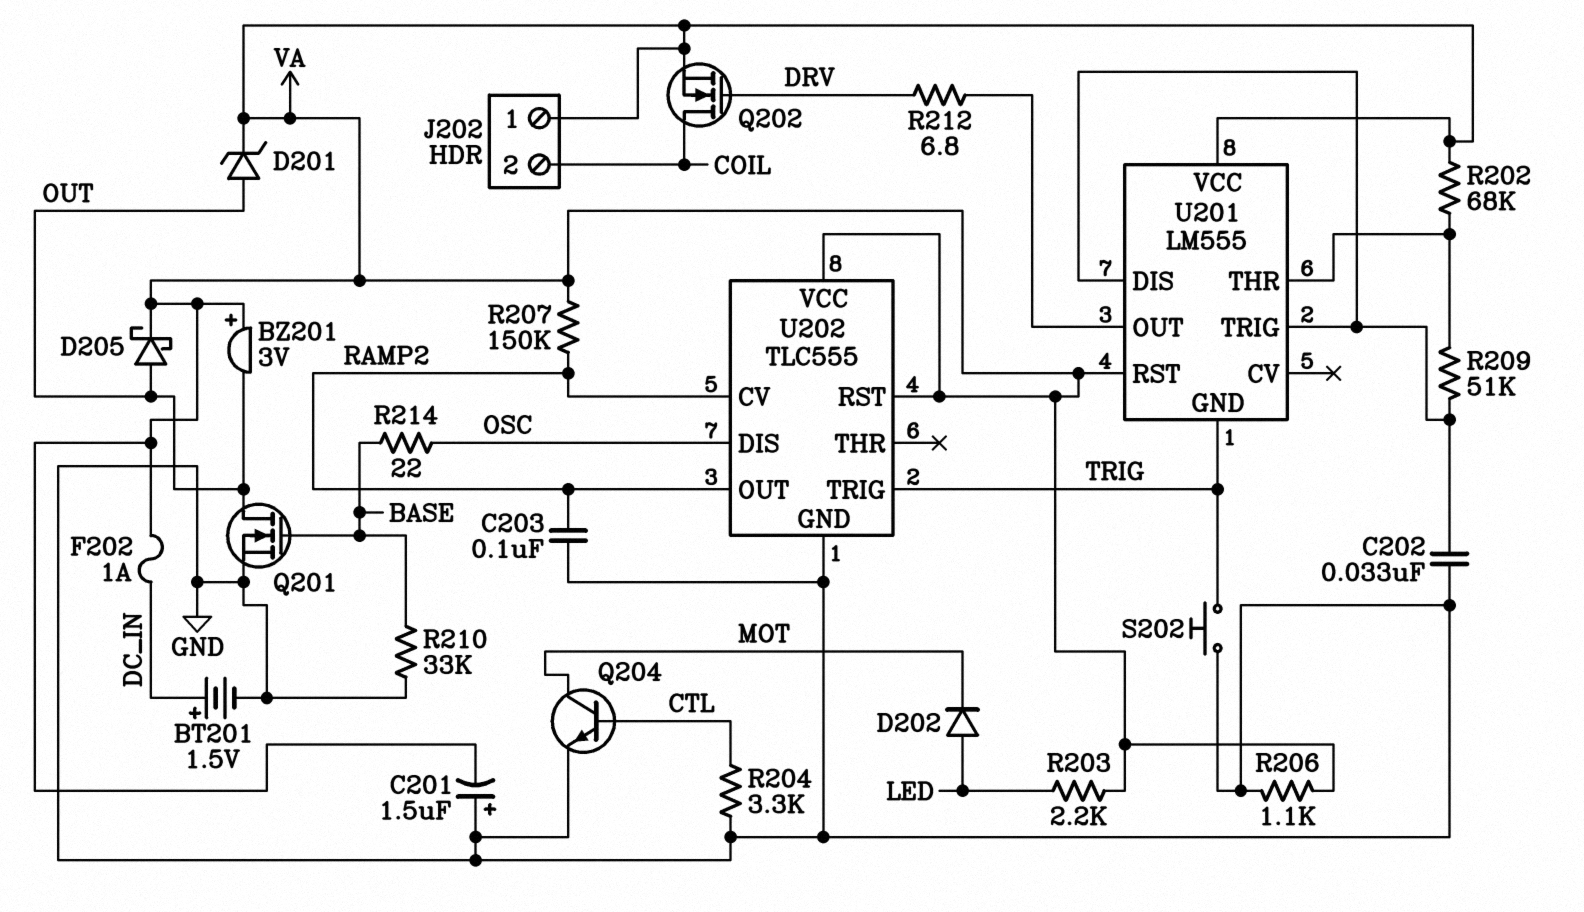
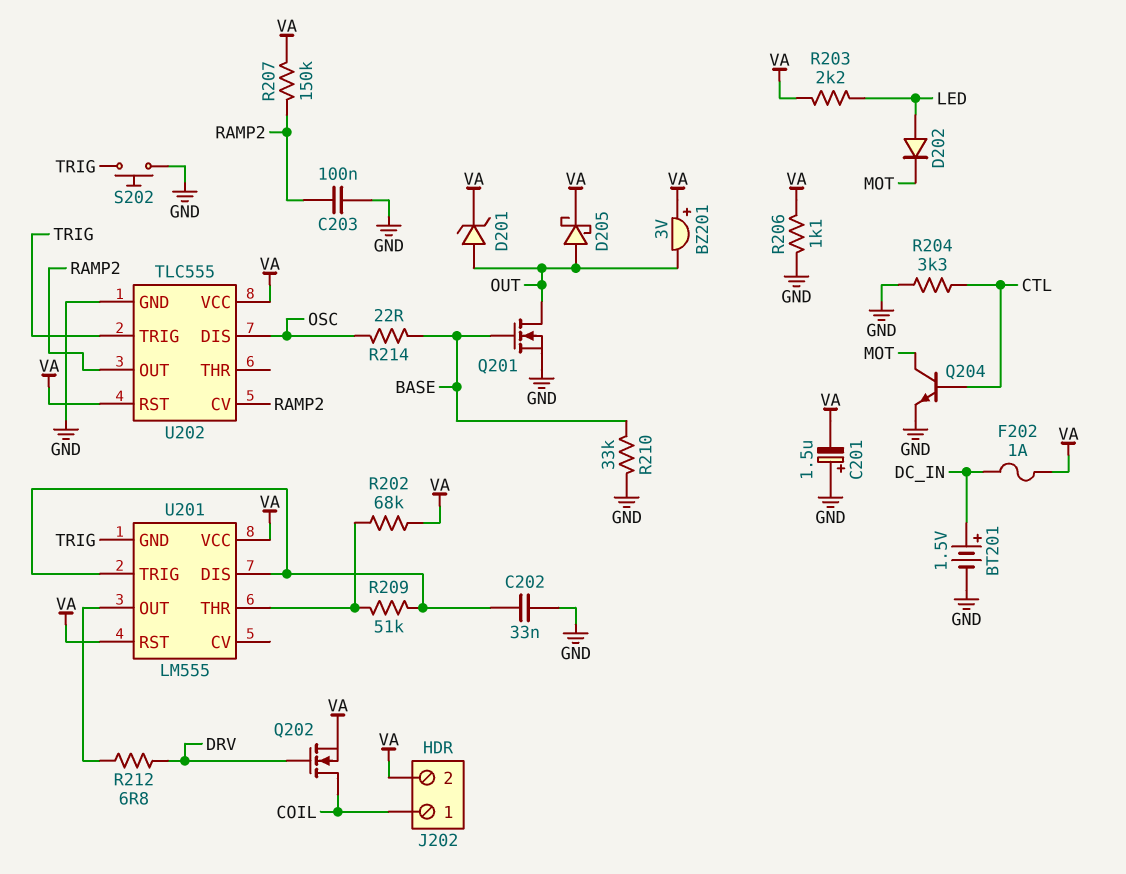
J202 pin 1: VA -> COIL
J202 pin 2: COIL -> VA

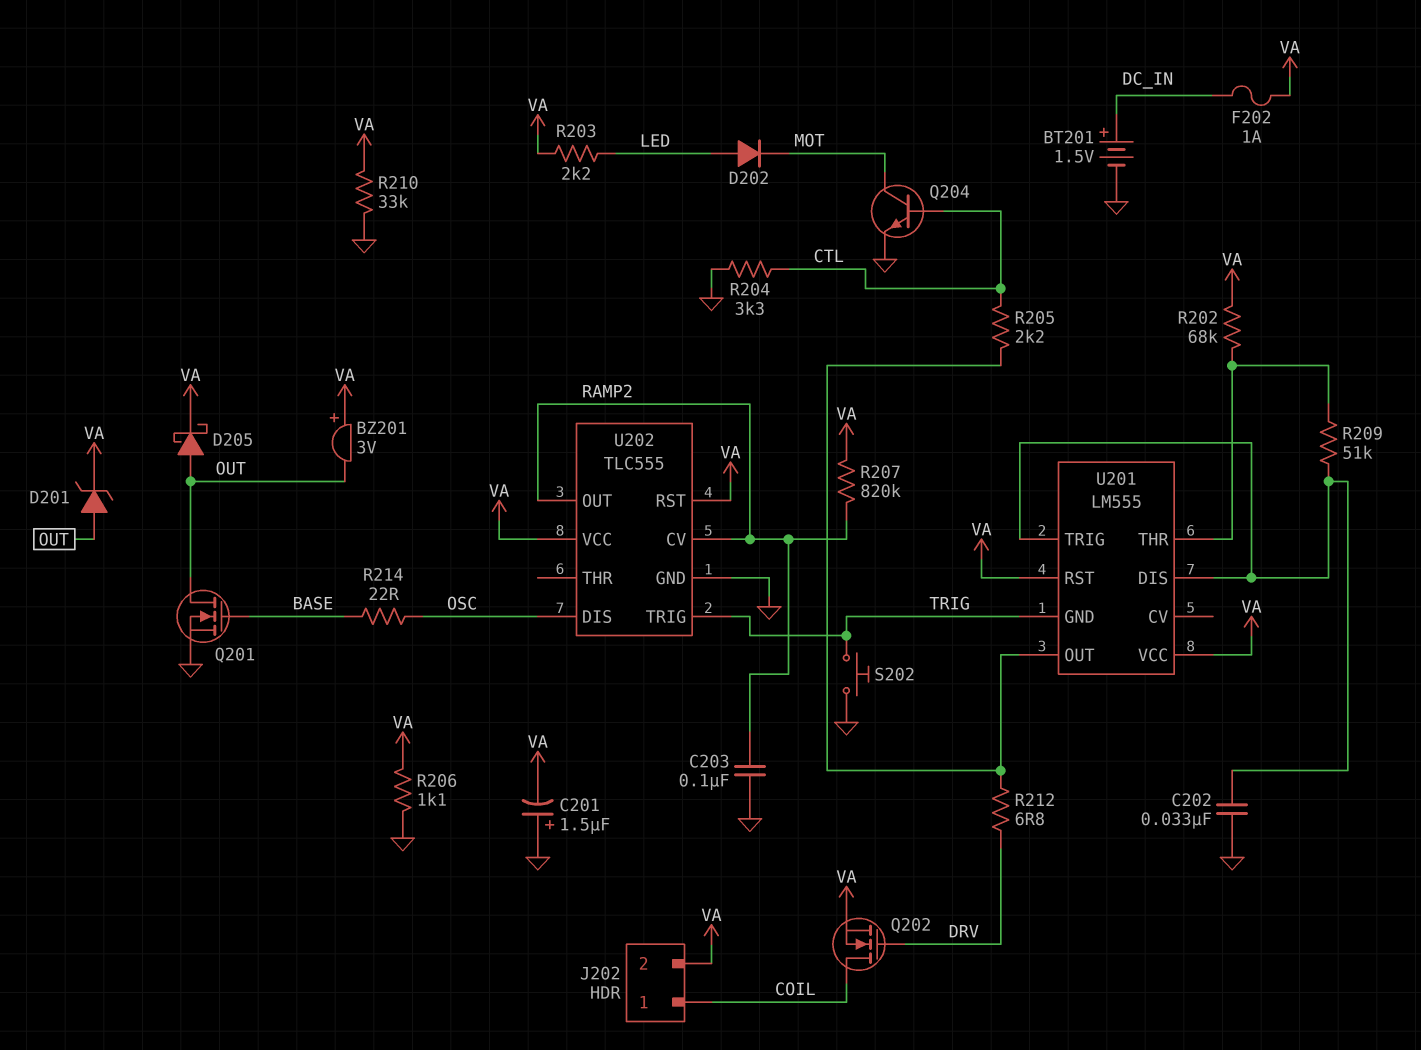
R205: none -> 2.2k (CTL, U201/OUT)
R207: 150k (RAMP2, VA) -> 820k (RAMP2, VA)
R210: 33k (BASE, GND) -> 33k (GND, VA)

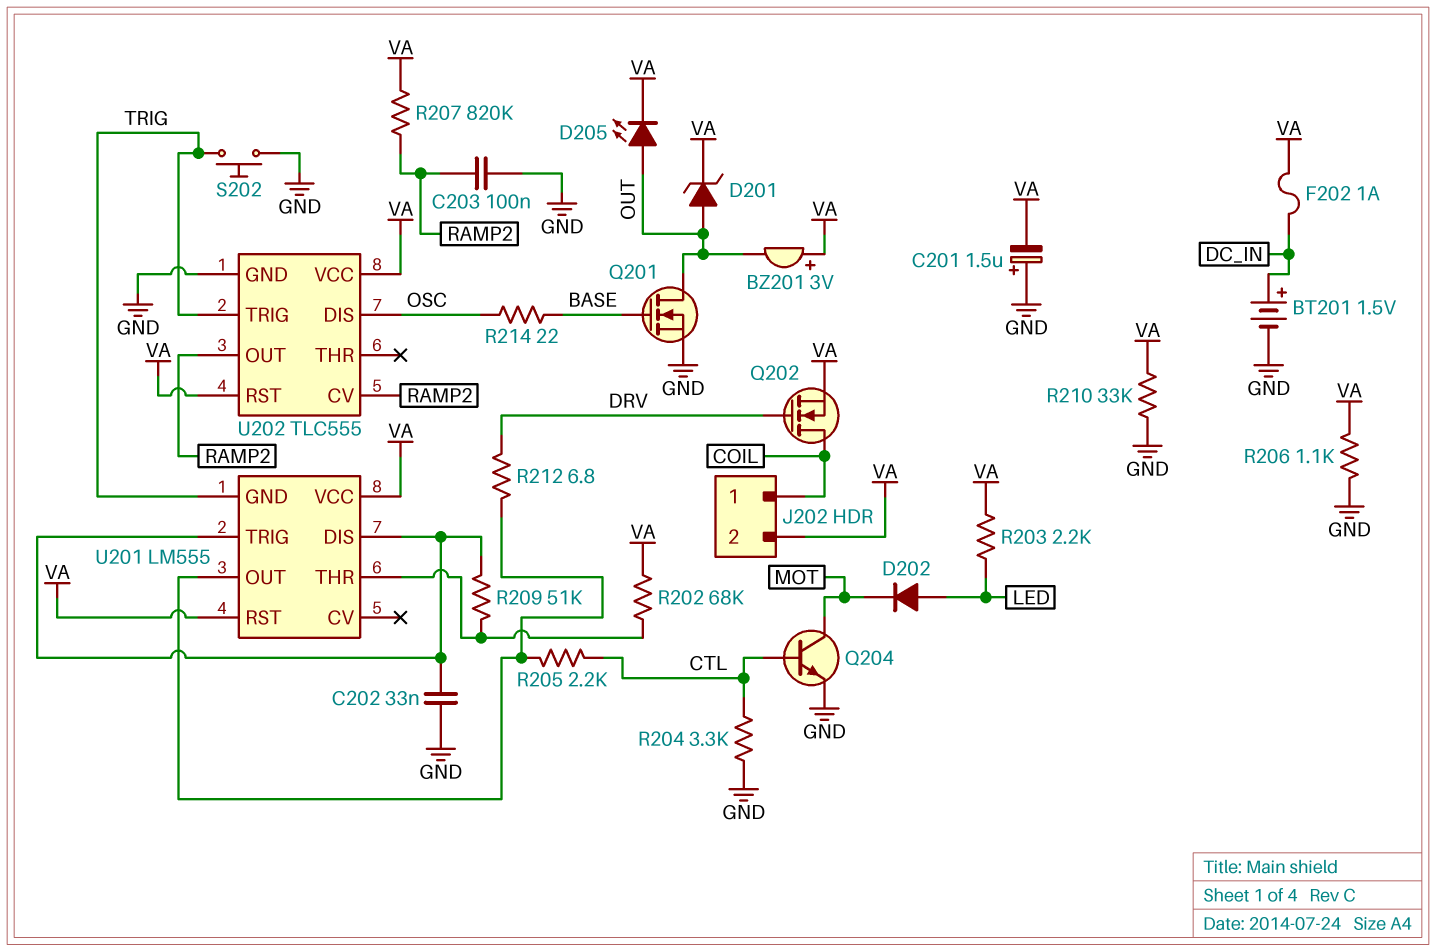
D205: schottky (A OUT, K VA) -> LED (A OUT, K VA)

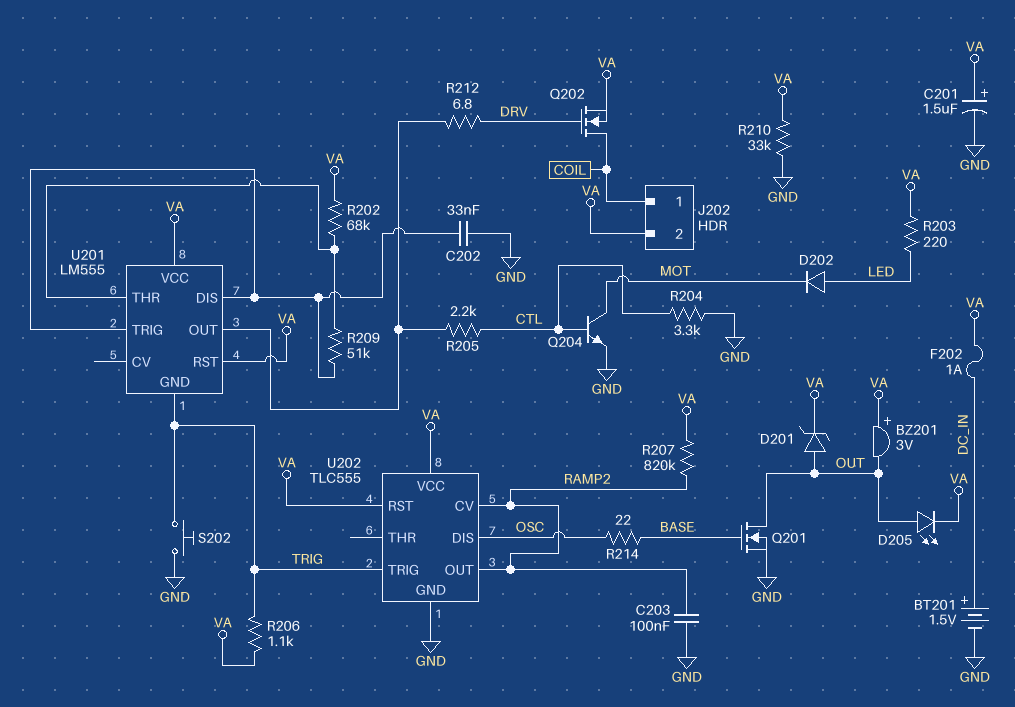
C201: 1.5uF (plus GND, minus VA) -> 1.5uF (plus VA, minus GND)
R203: 2.2k (LED, VA) -> 220 (LED, VA)
R206: 1.1k (GND, VA) -> 1.1k (TRIG, VA)

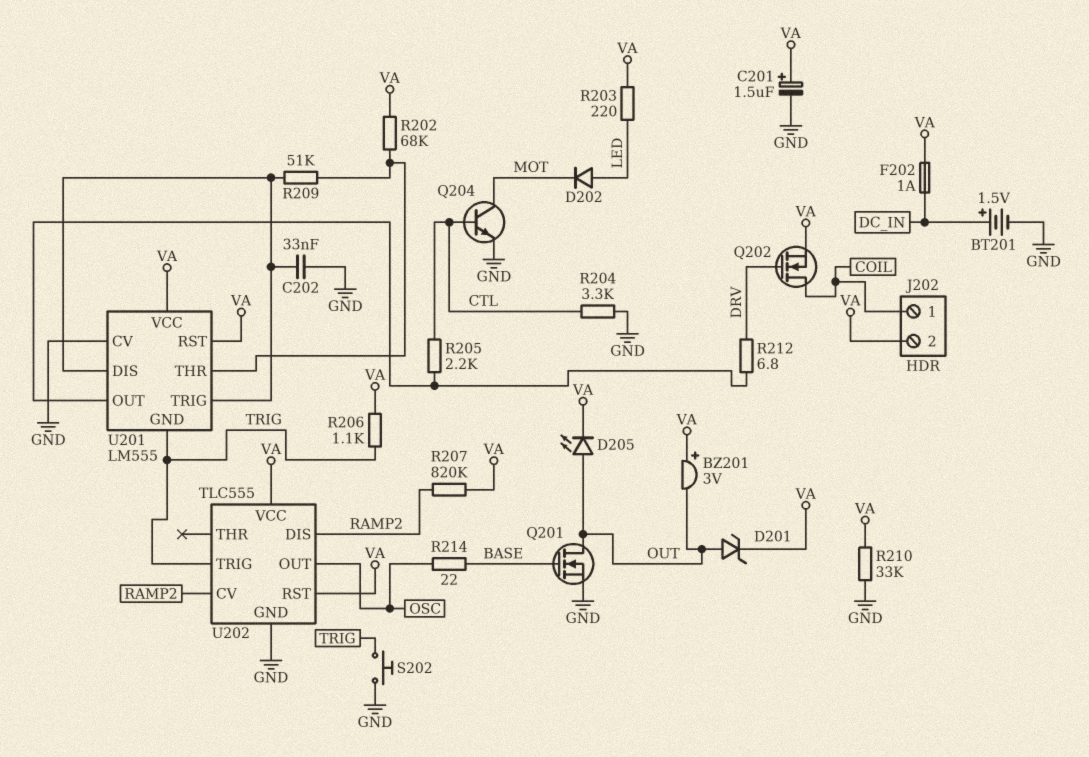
C203: 100nF (GND, RAMP2) -> none
U201 pin CV: none -> GND
U202 pin DIS: OSC -> RAMP2
U202 pin OUT: RAMP2 -> OSC

